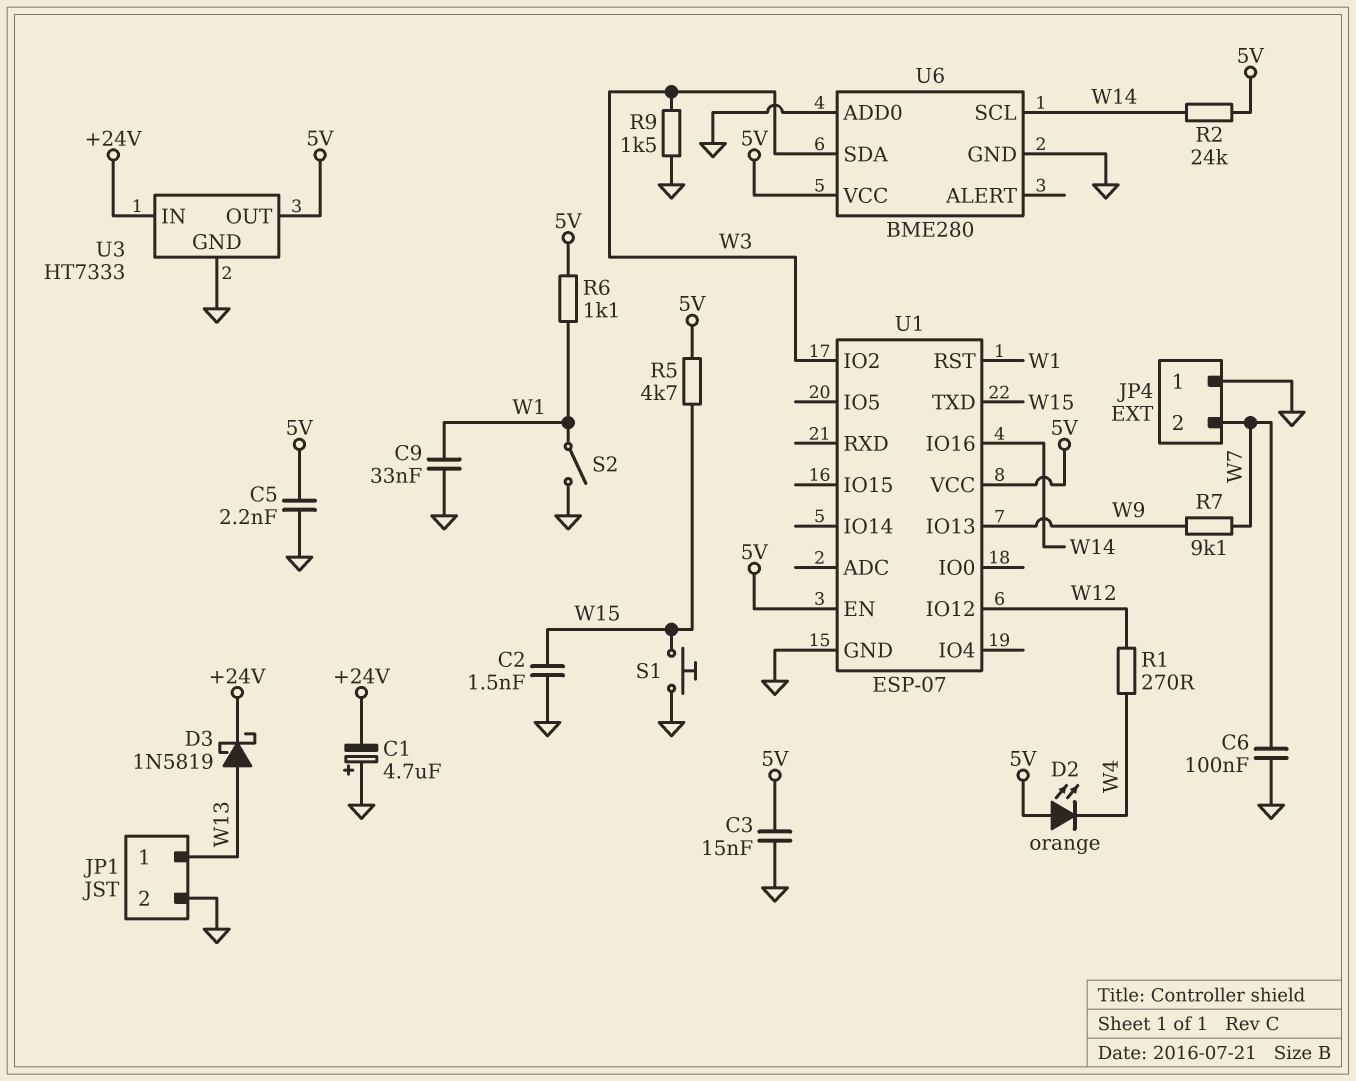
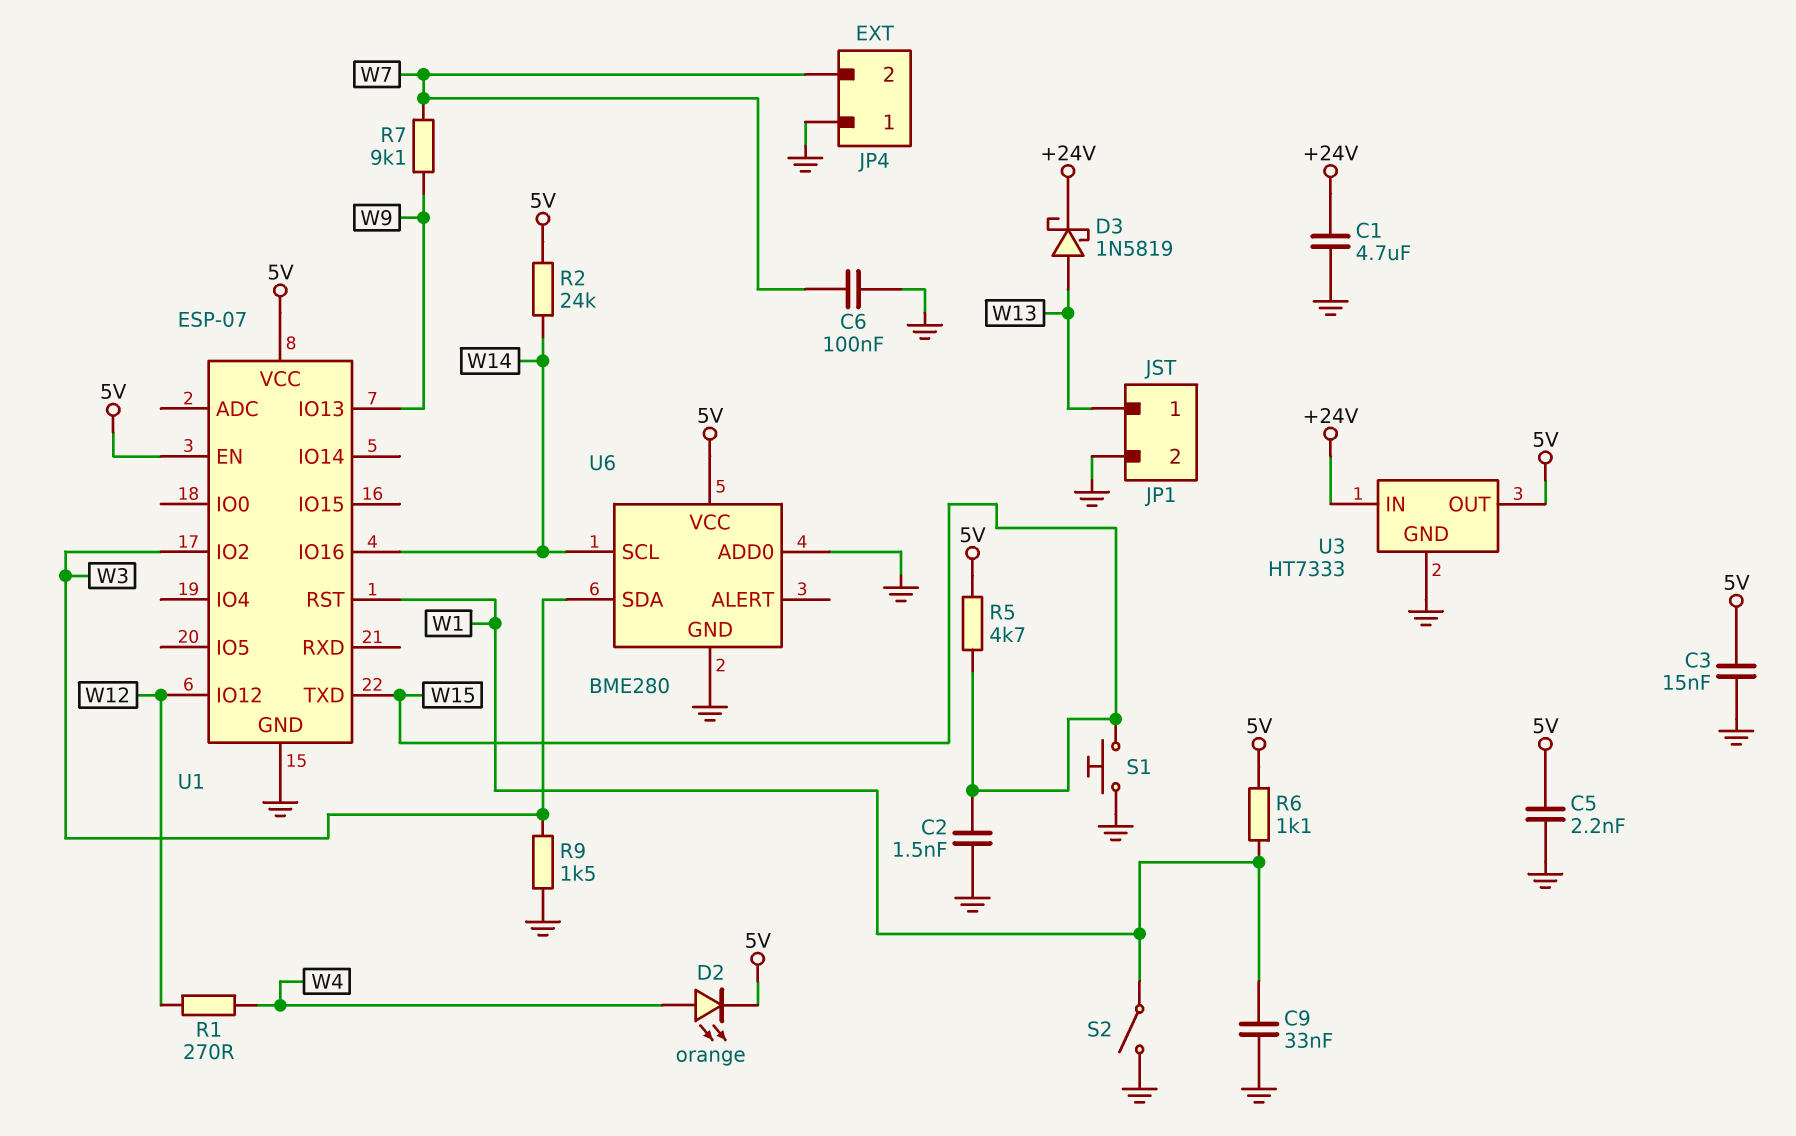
C1: 4.7uF (plus GND, minus +24V) -> 4.7uF (+24V, GND)
D2: LED orange (A 5V, K W4) -> LED orange (A W4, K 5V)

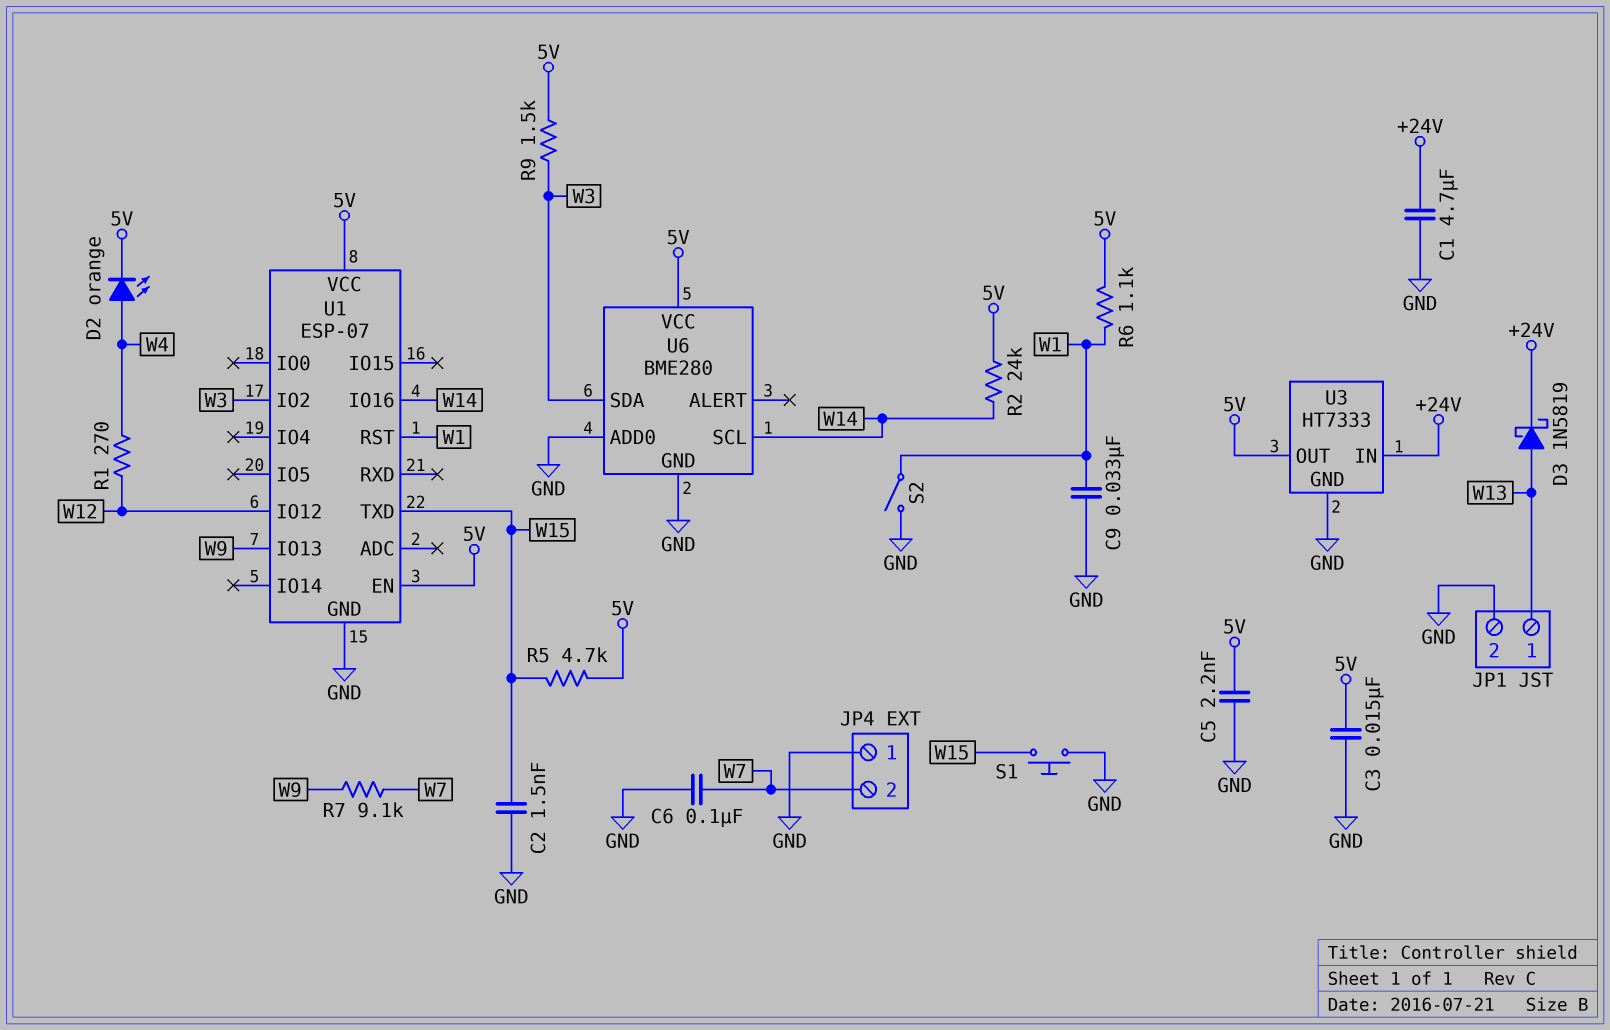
R9: 1.5k (GND, W3) -> 1.5k (5V, W3)

